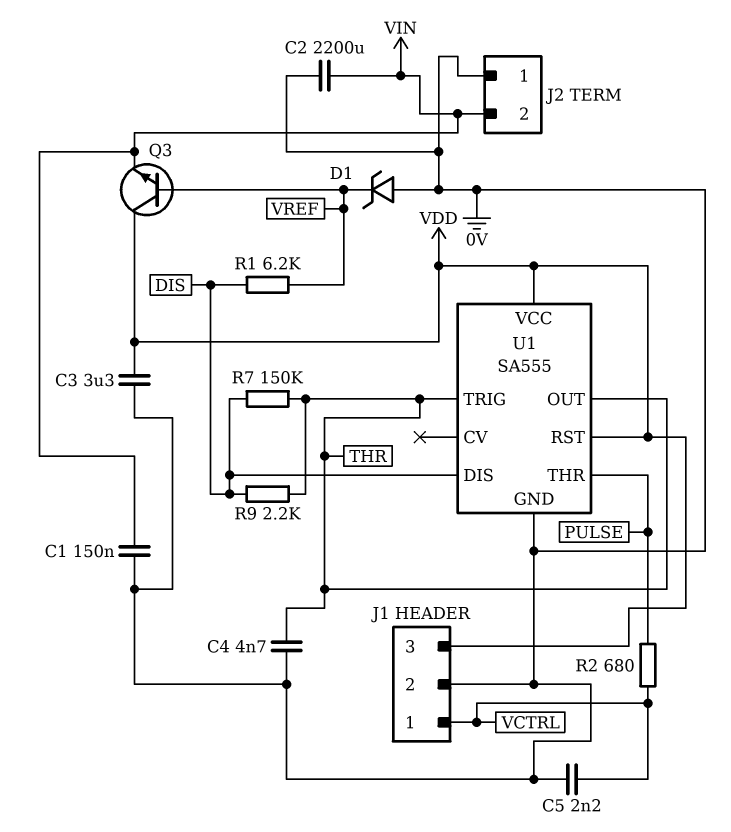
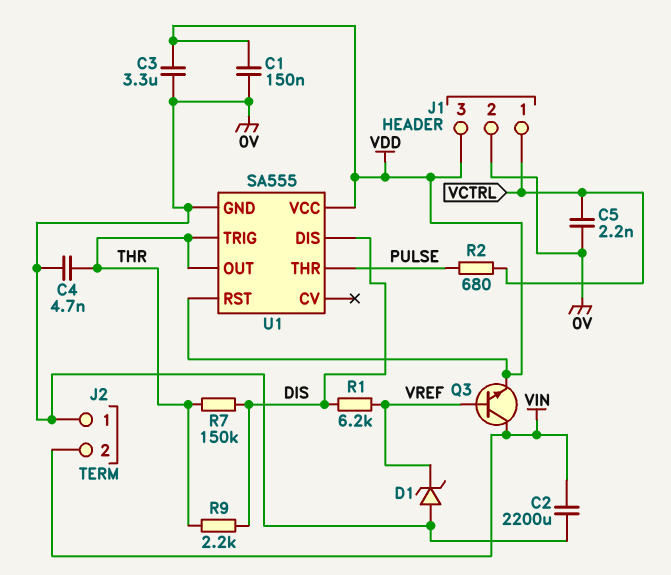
C1: 150nF (0V, VIN) -> 150nF (0V, VDD)
Q3: NPN (B VREF, C VDD, E VIN) -> NPN (B VREF, C VIN, E VDD)

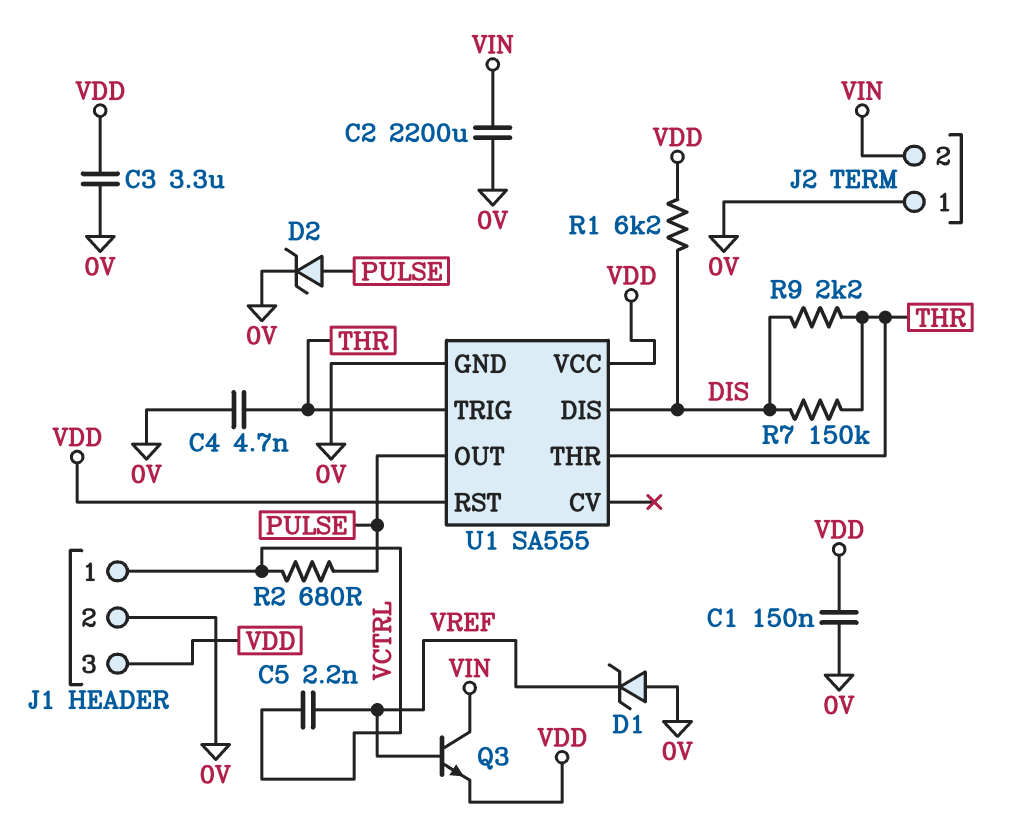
C5: 2.2nF (0V, VCTRL) -> 2.2nF (VCTRL, VREF)
D2: none -> zener (A PULSE, K 0V)
R1: 6.2k (DIS, VREF) -> 6.2k (DIS, VDD)
U1 pin OUT: THR -> PULSE
U1 pin THR: PULSE -> THR

